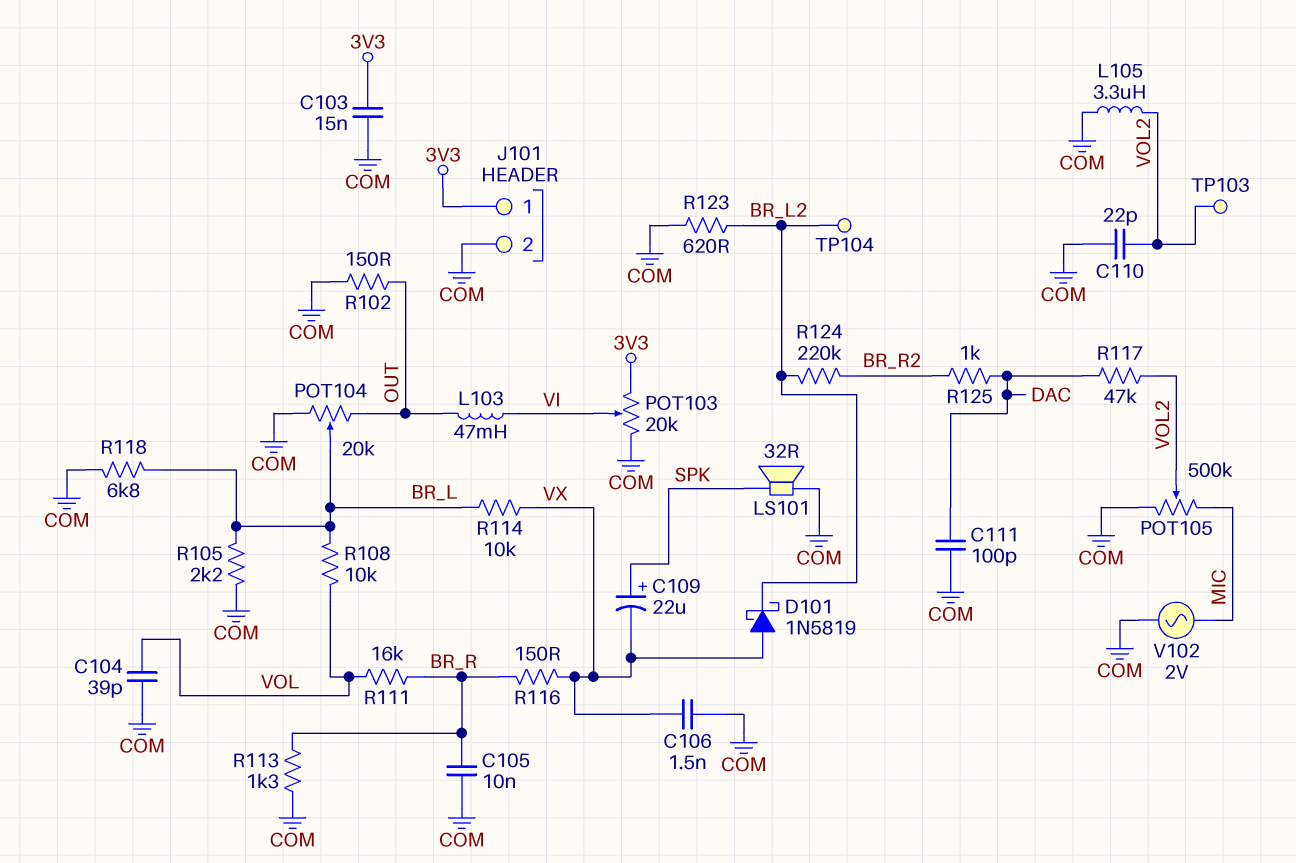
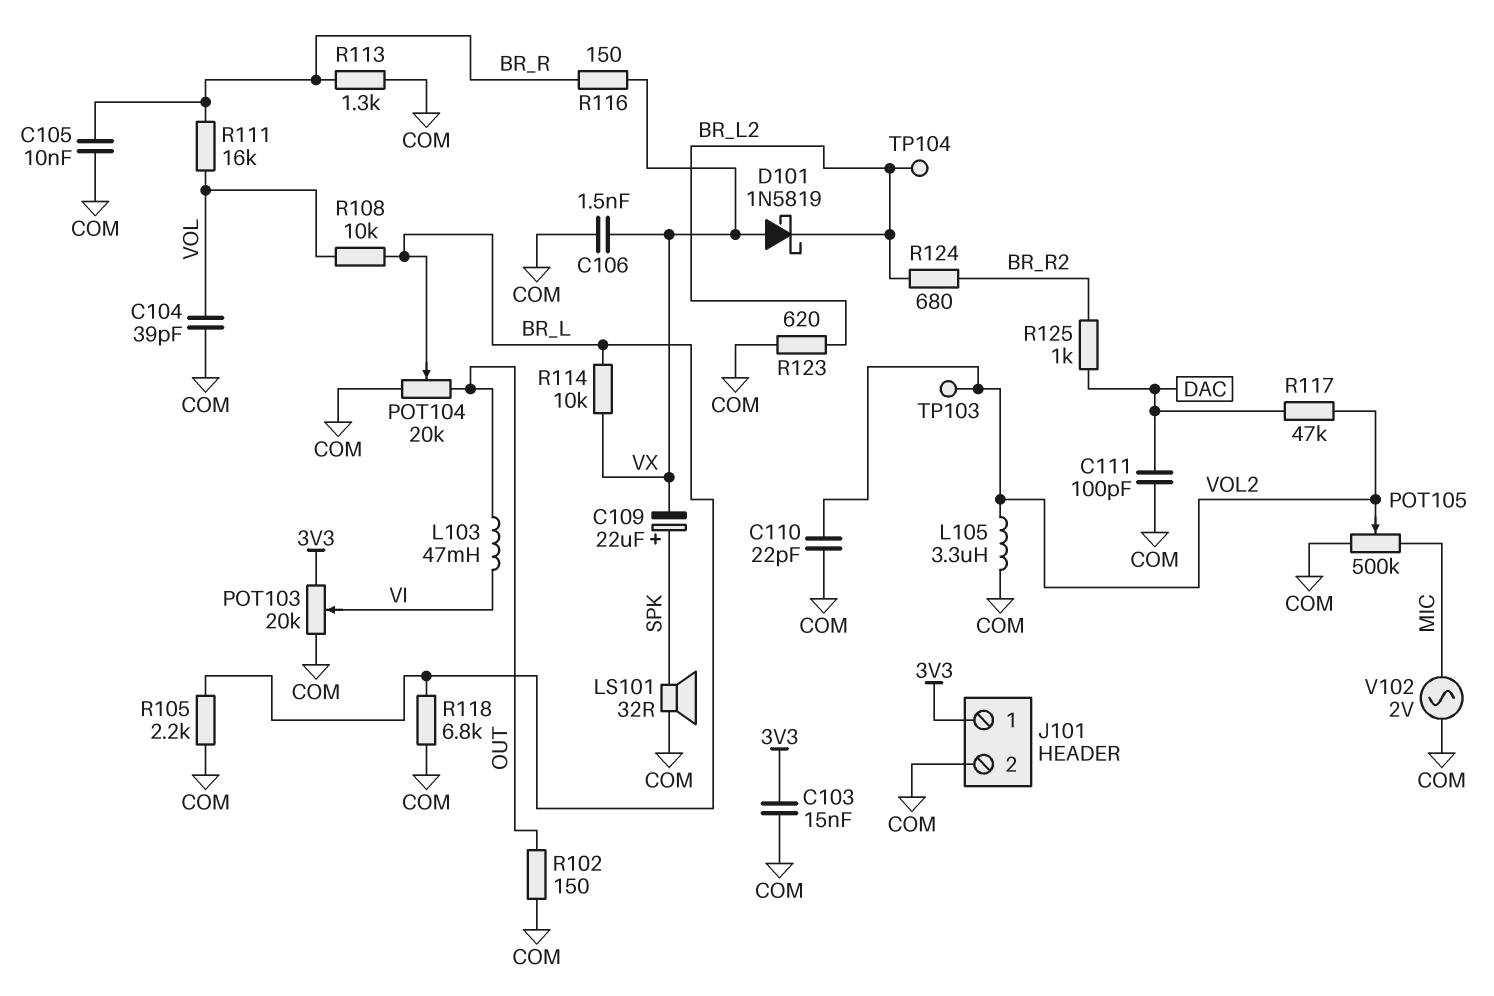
R124: 220k (BR_L2, BR_R2) -> 680 (BR_L2, BR_R2)

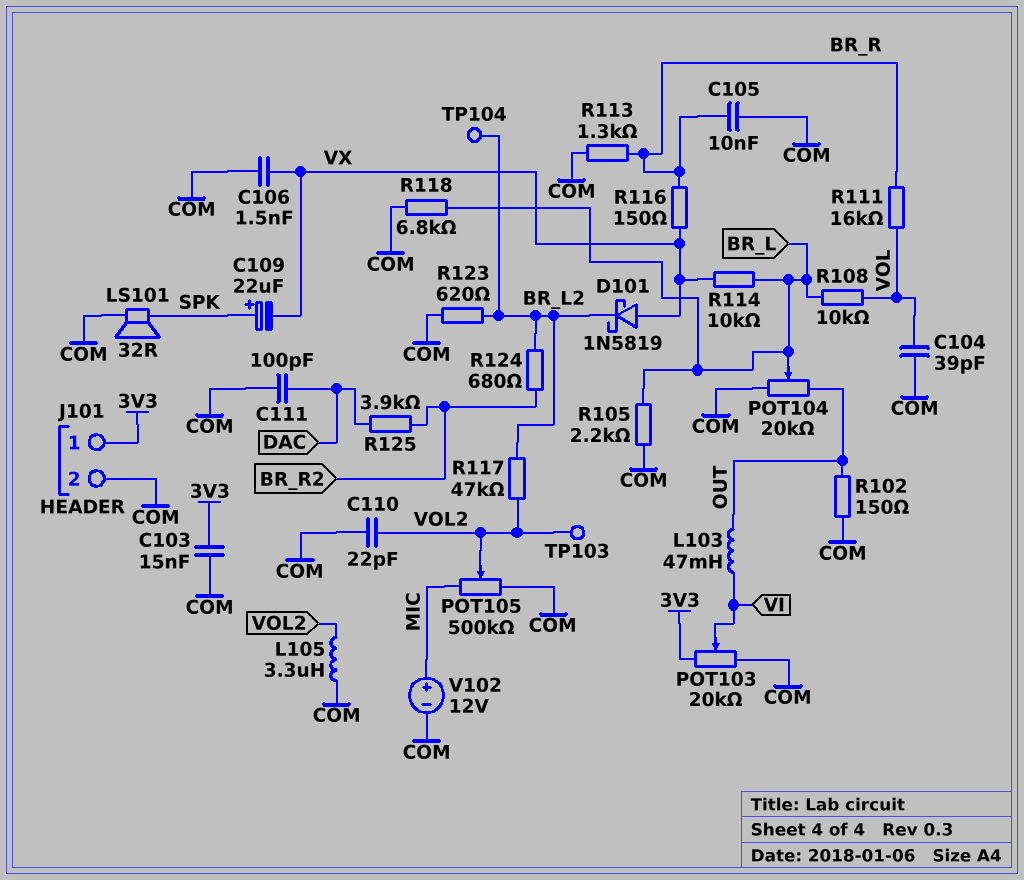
R117: 47k (DAC, VOL2) -> 47k (BR_L2, VOL2)
R125: 1k (BR_R2, DAC) -> 3.9k (BR_R2, DAC)
V102: AC 2V (COM, MIC) -> 12V (plus MIC, minus COM)

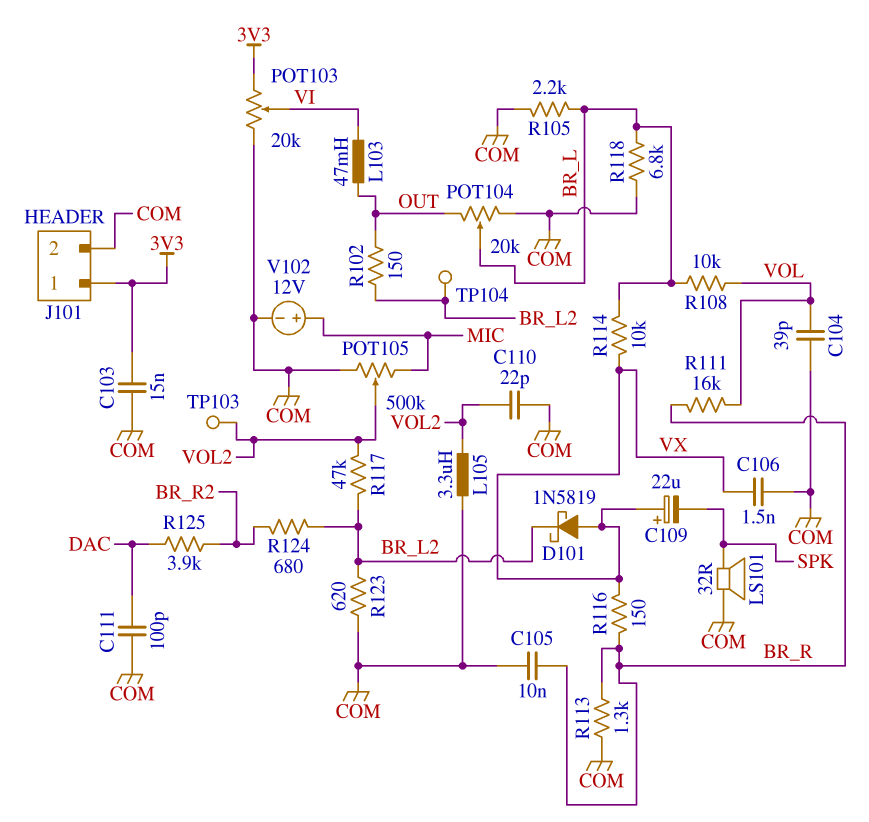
C109: 22uF (plus SPK, minus VX) -> 22uF (plus VX, minus SPK)
R102: 150 (COM, OUT) -> 150 (BR_L2, OUT)

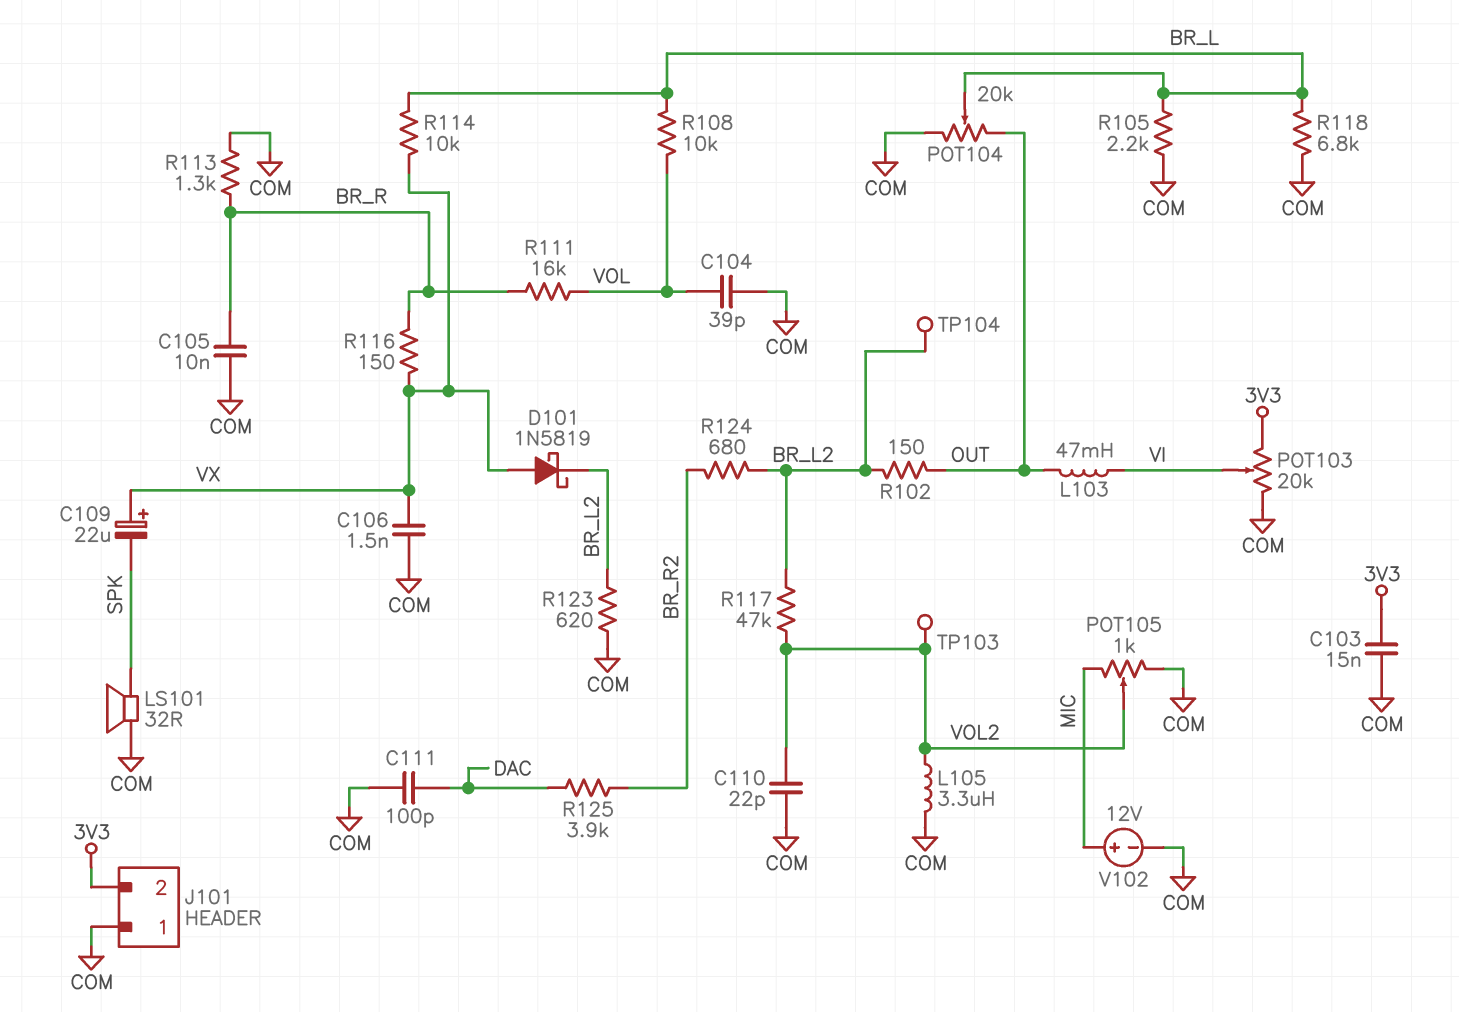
J101 pin 1: 3V3 -> COM
J101 pin 2: COM -> 3V3
POT105: 500k (COM, MIC, wiper VOL2) -> 1k (COM, MIC, wiper VOL2)

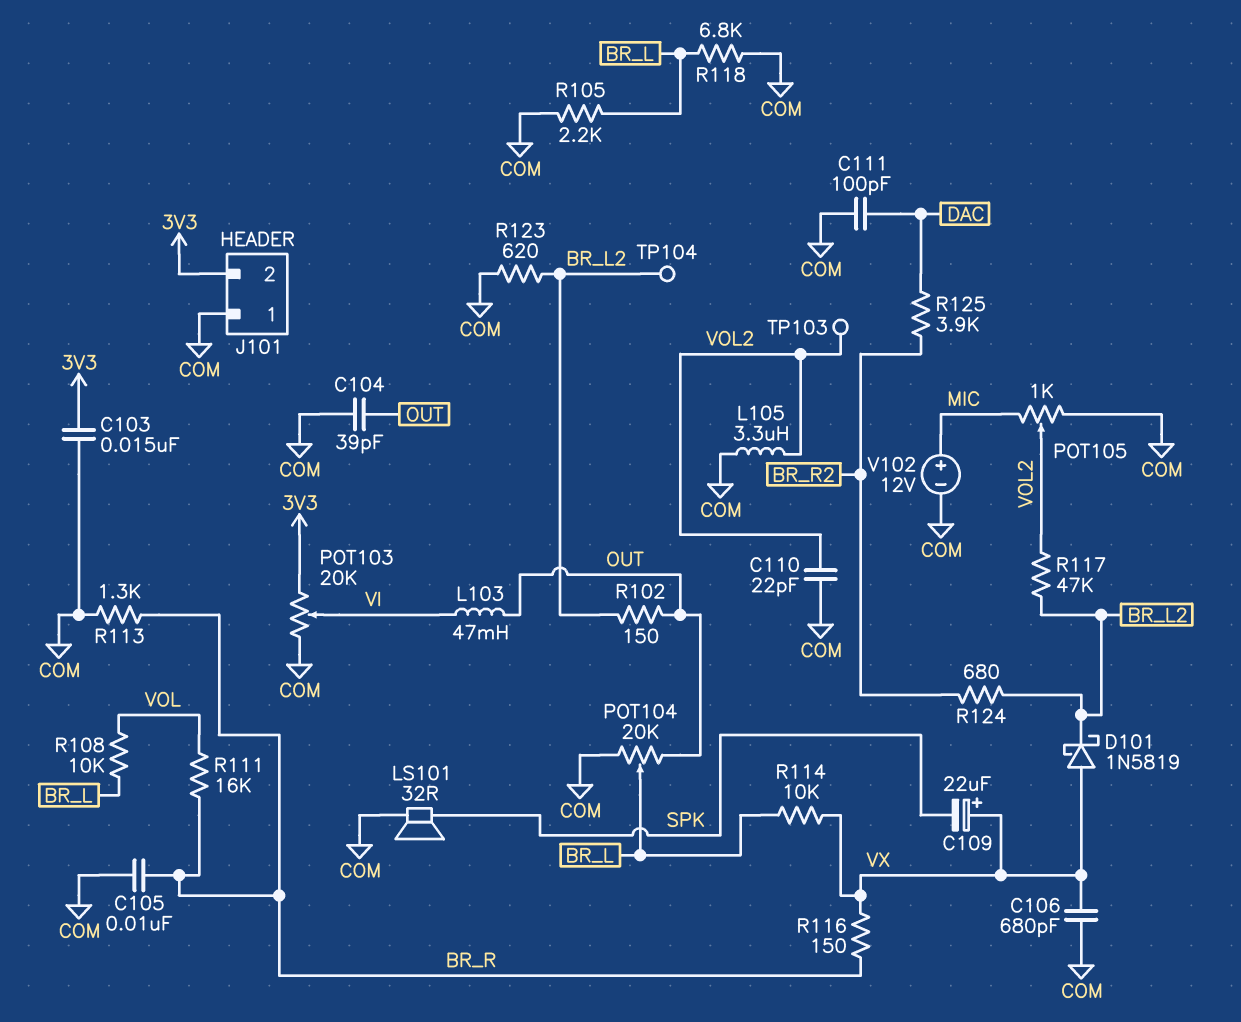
C104: 39pF (COM, VOL) -> 39pF (COM, OUT)
C106: 1.5nF (COM, VX) -> 680pF (COM, VX)

